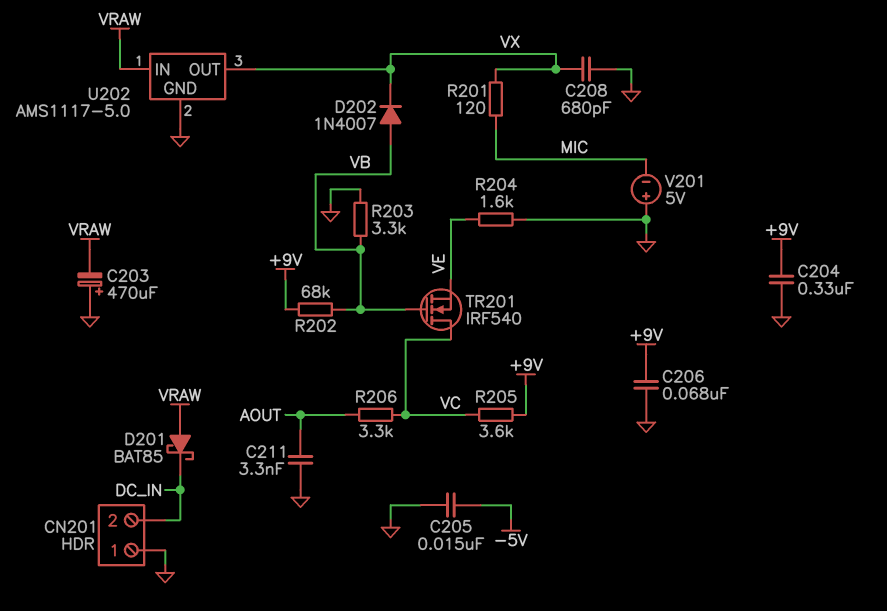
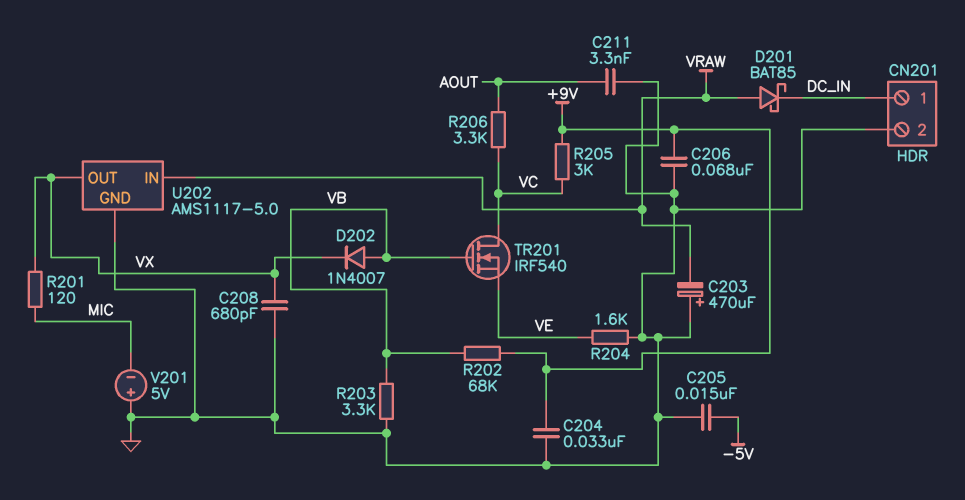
C204: 330nF (+9V, GND) -> 33nF (+9V, GND)
CN201 pin 1: GND -> DC_IN
CN201 pin 2: DC_IN -> GND
R205: 3.6k (+9V, VC) -> 3k (+9V, VC)

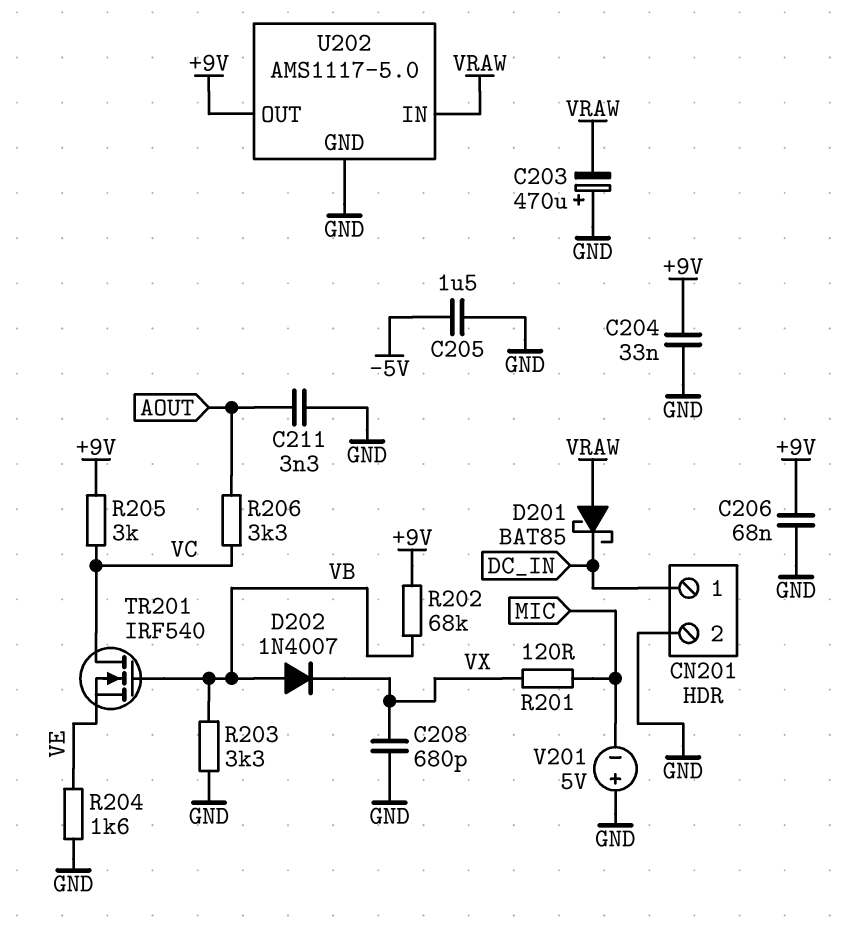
C205: 15nF (-5V, GND) -> 1.5uF (-5V, GND)
U202 pin OUT: VX -> +9V

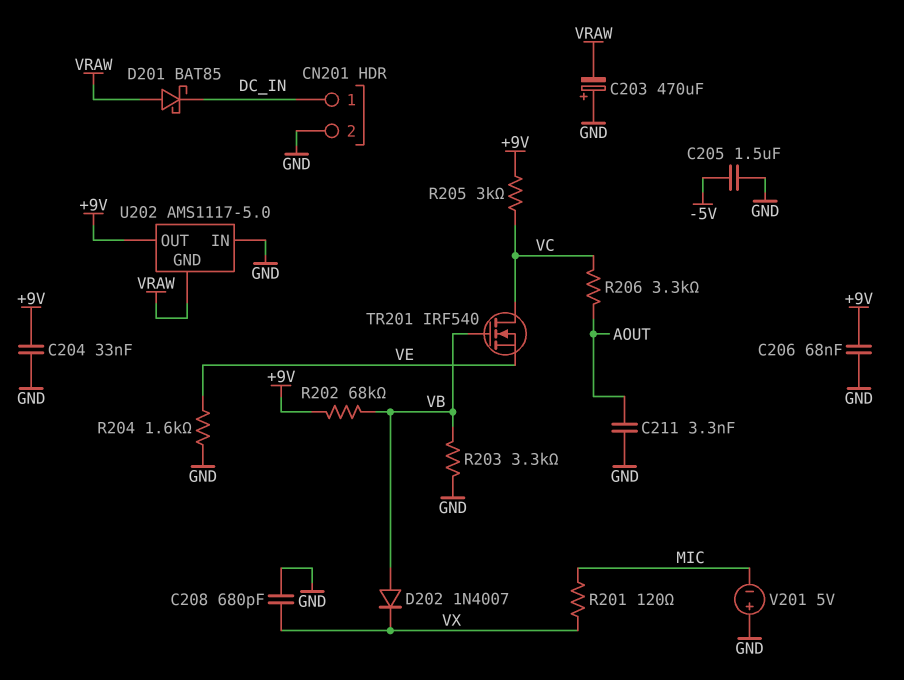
U202 pin GND: GND -> VRAW
U202 pin IN: VRAW -> GND

